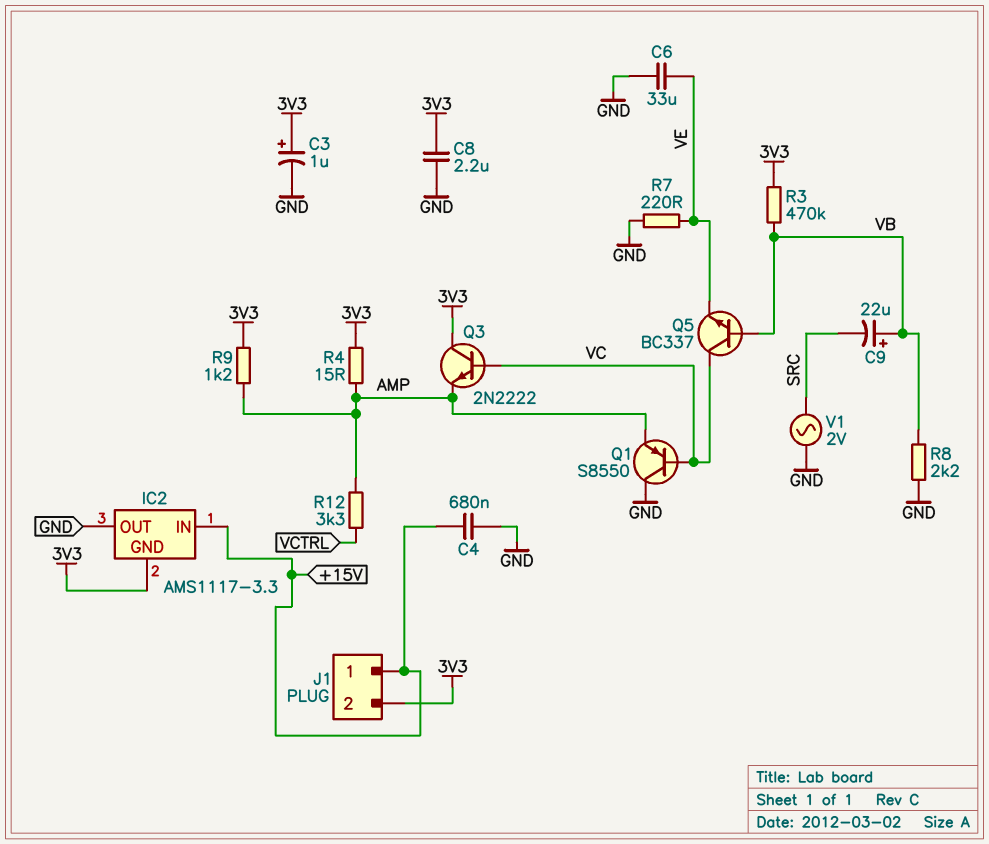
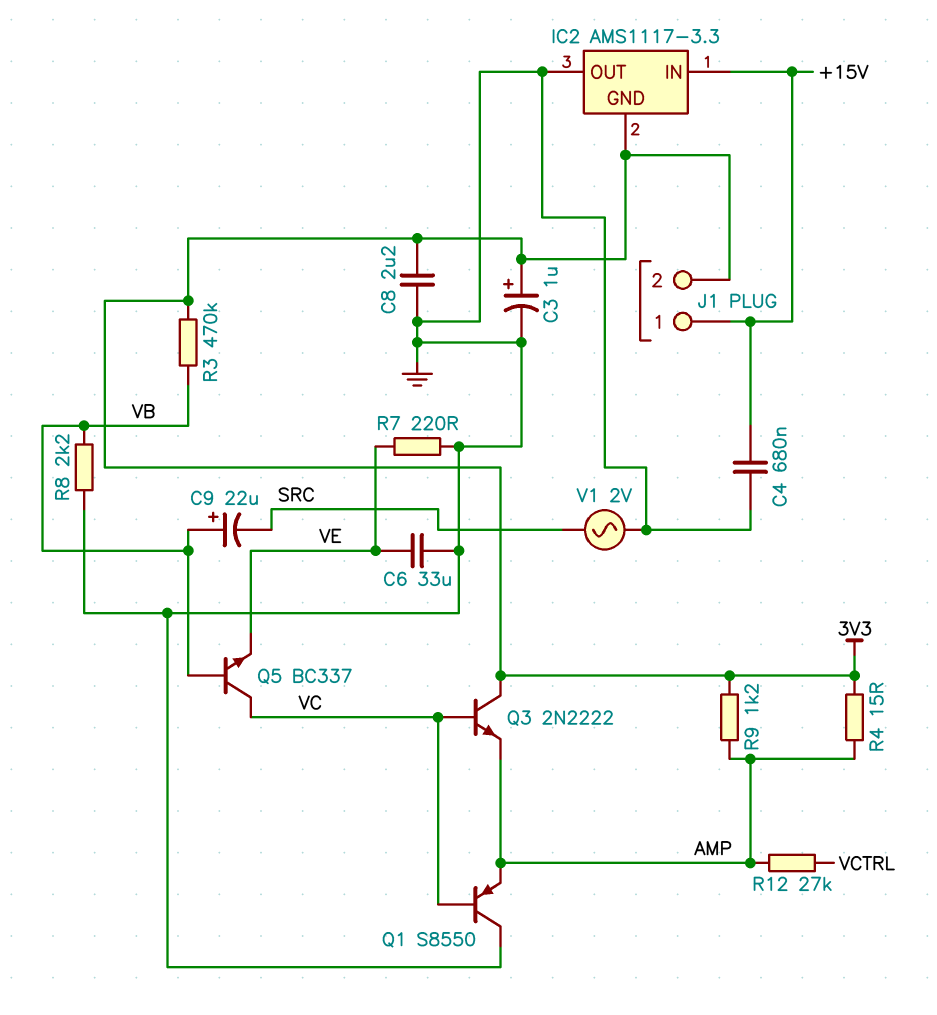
R12: 3.3k (AMP, VCTRL) -> 27k (AMP, VCTRL)

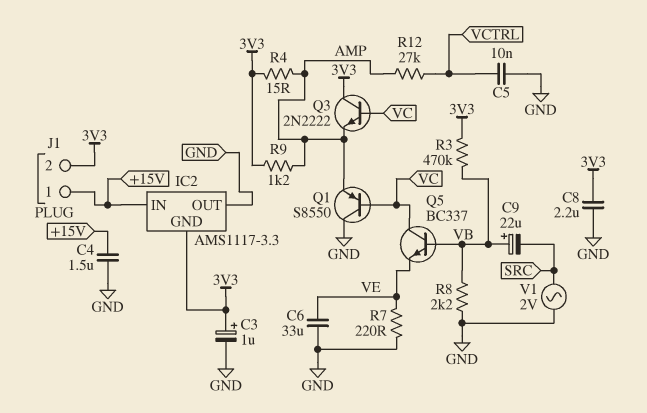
C4: 680nF (+15V, GND) -> 1.5uF (+15V, GND)
C5: none -> 10nF (GND, VCTRL)

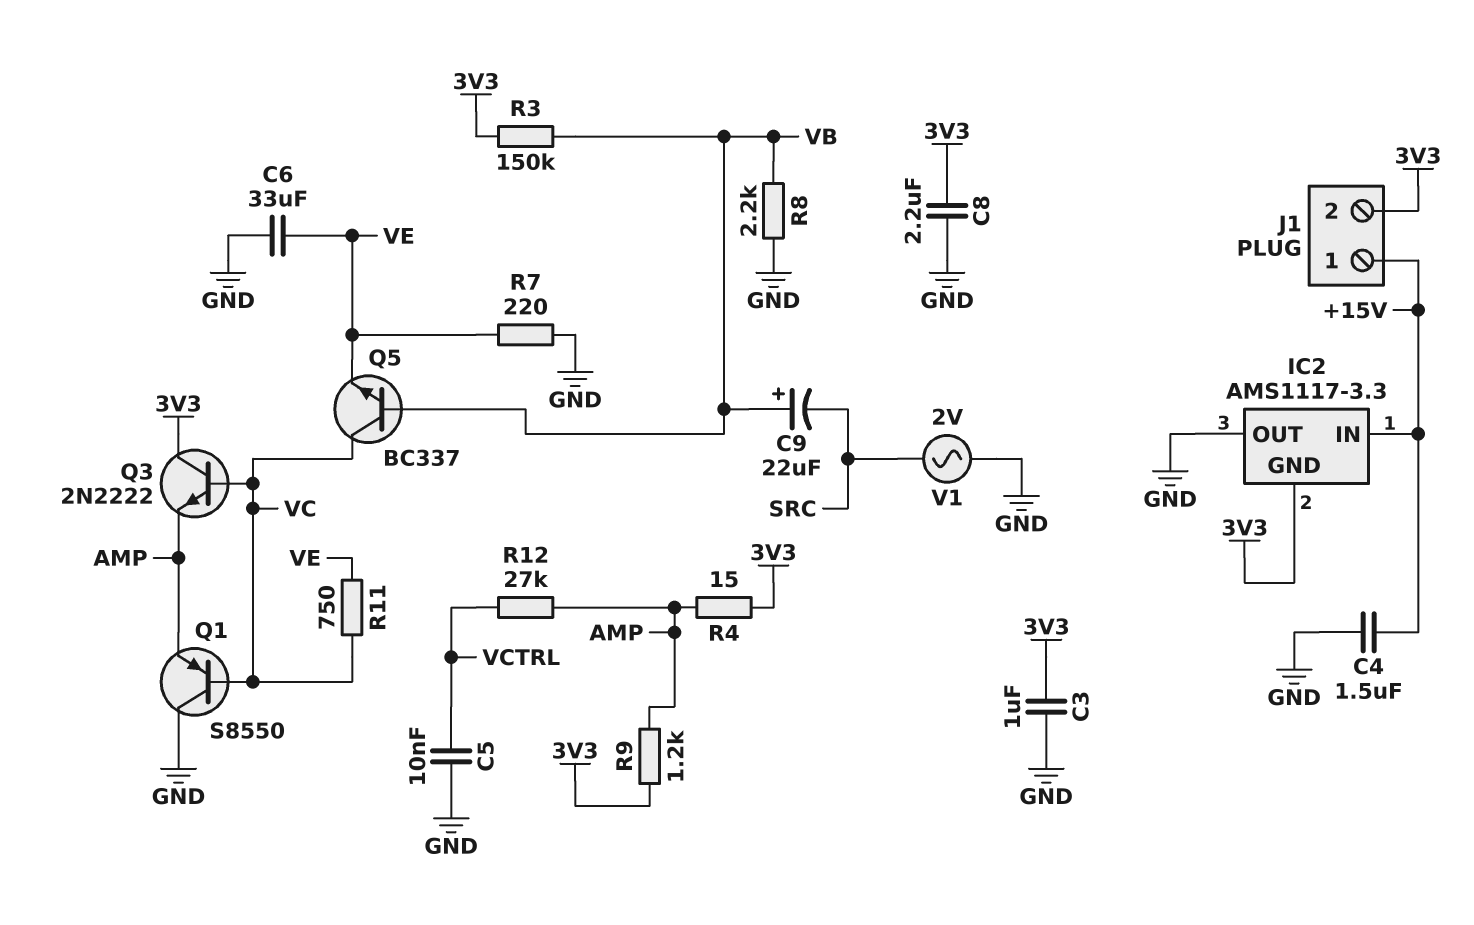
C3: 1uF (plus 3V3, minus GND) -> 1uF (3V3, GND)
R3: 470k (3V3, VB) -> 150k (3V3, VB)
R11: none -> 750 (VC, VE)

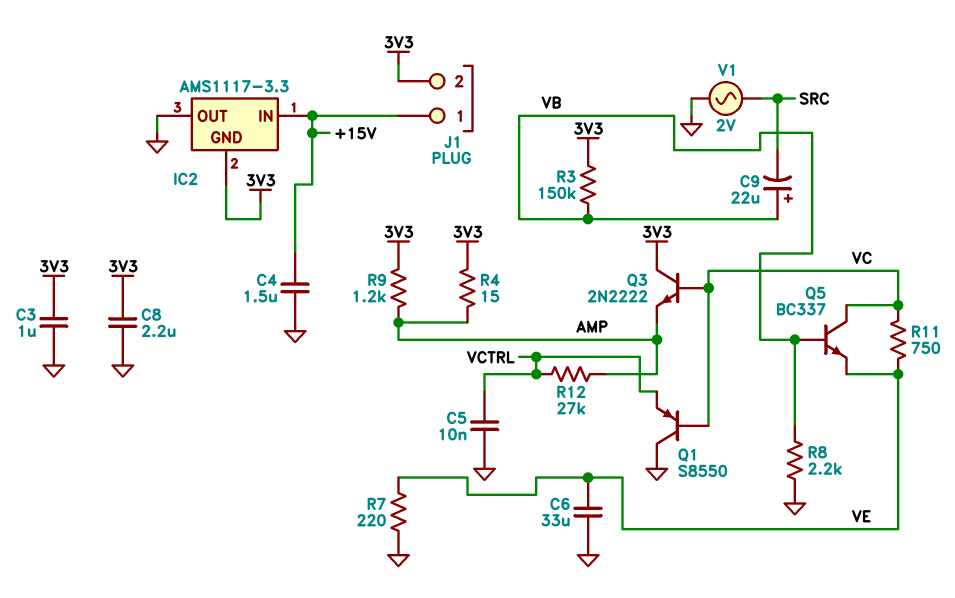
Q1: PNP S8550 (B VC, C GND, E AMP) -> PNP S8550 (B VC, C GND, E VCTRL)

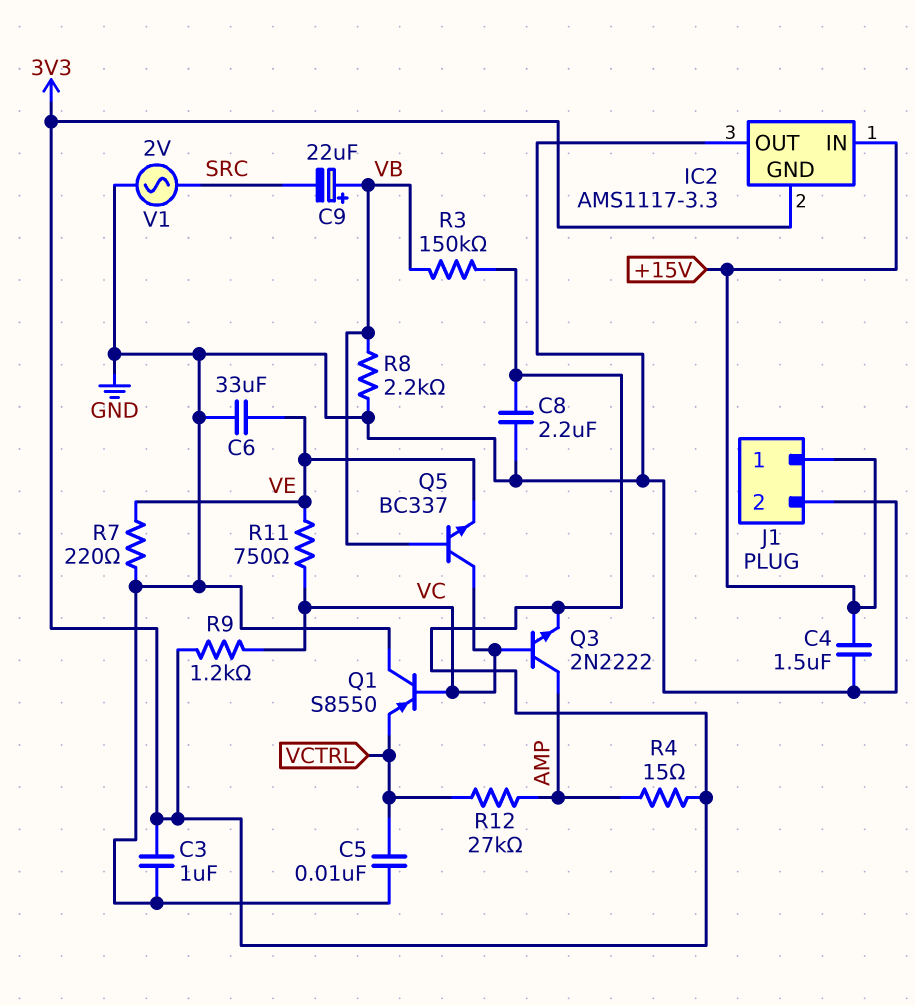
J1 pin 2: 3V3 -> GND
Q3: NPN 2N2222 (B VC, C 3V3, E AMP) -> NPN 2N2222 (B VC, C AMP, E 3V3)
R9: 1.2k (3V3, AMP) -> 1.2k (3V3, VC)

